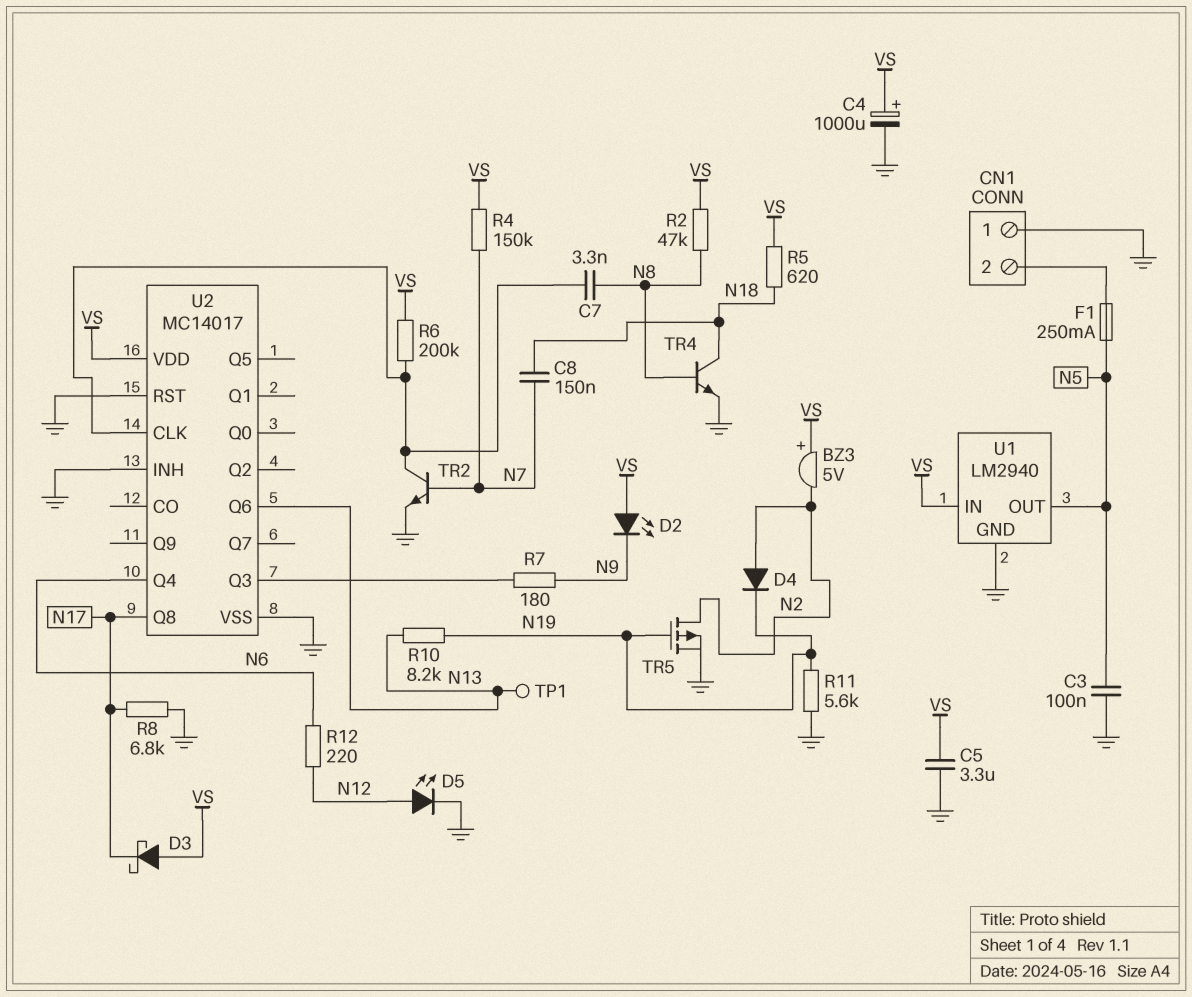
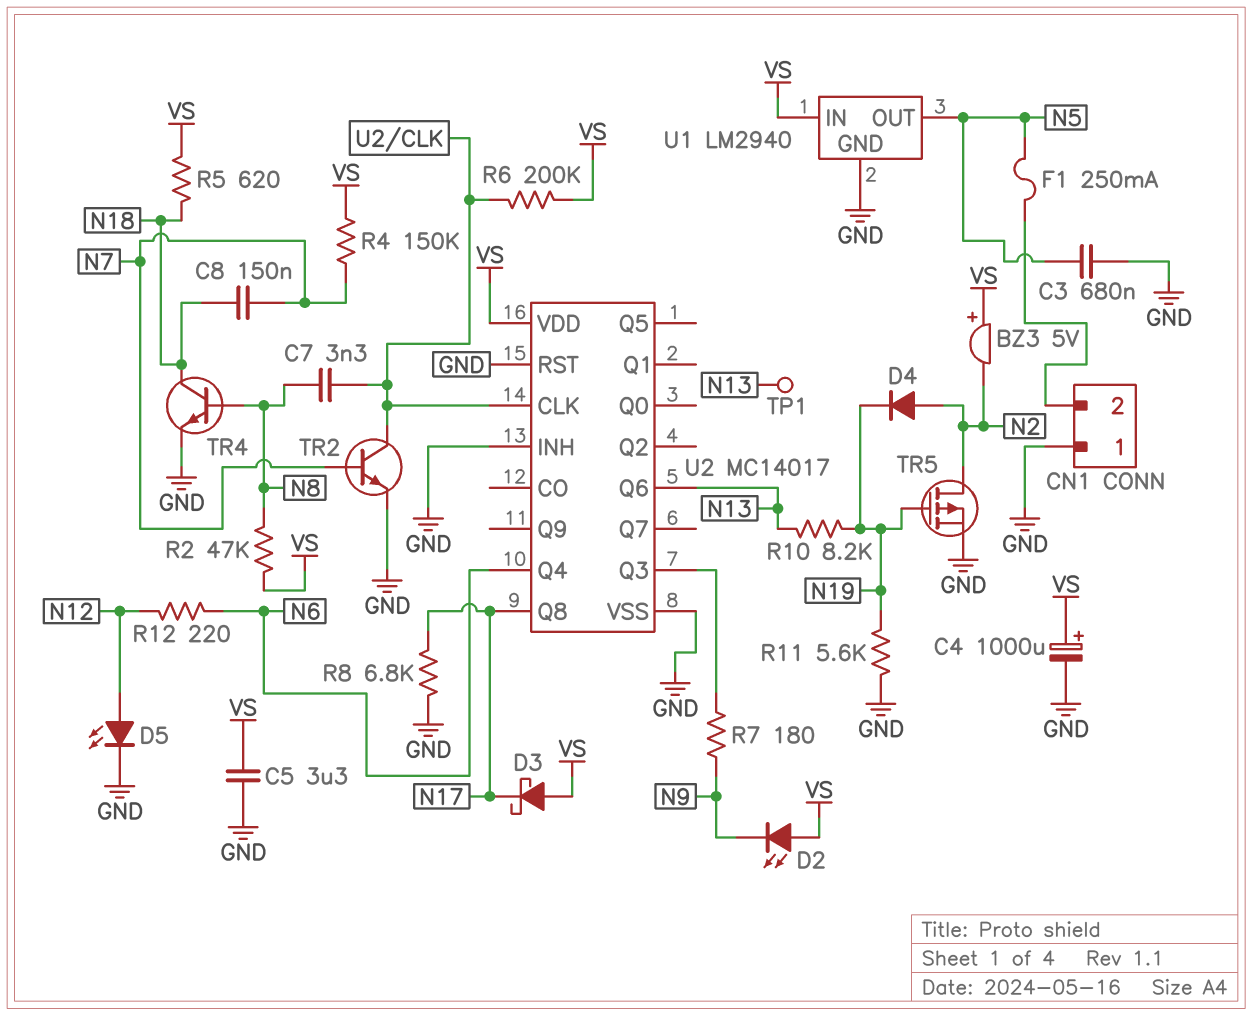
C3: 100nF (GND, N5) -> 680nF (GND, N5)

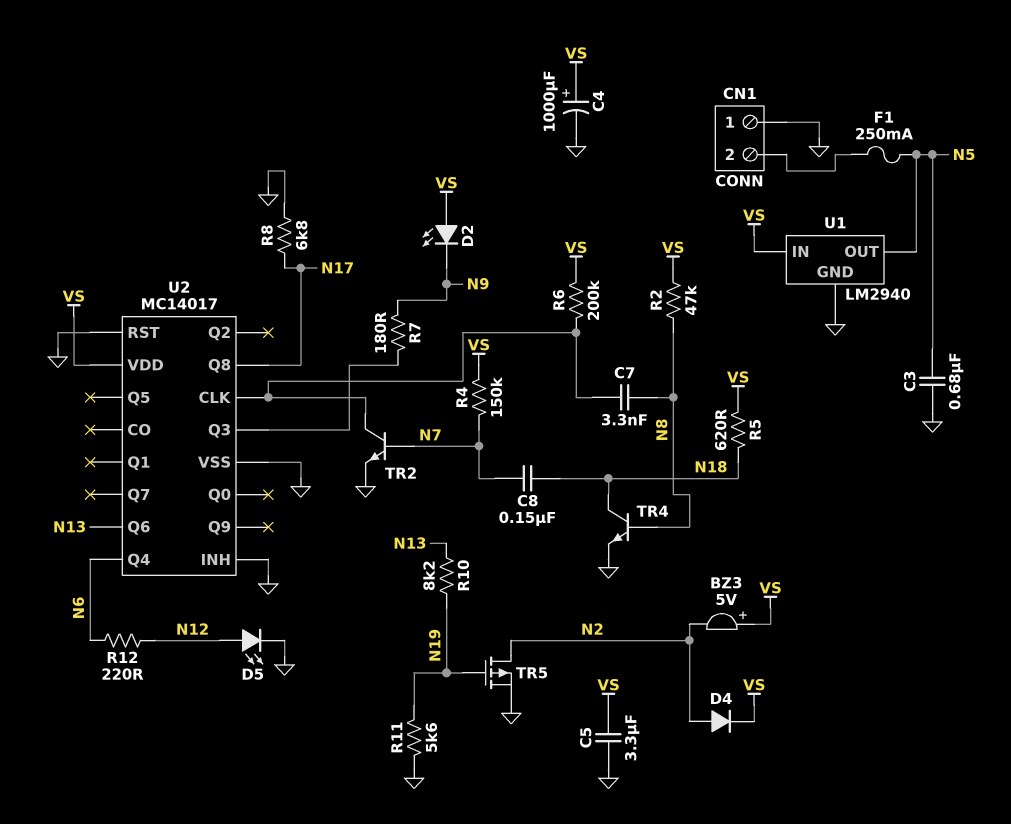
D3: schottky (A VS, K N17) -> none
D4: diode (A N2, K N19) -> diode (A N2, K VS)
TP1: test point (N13) -> none

